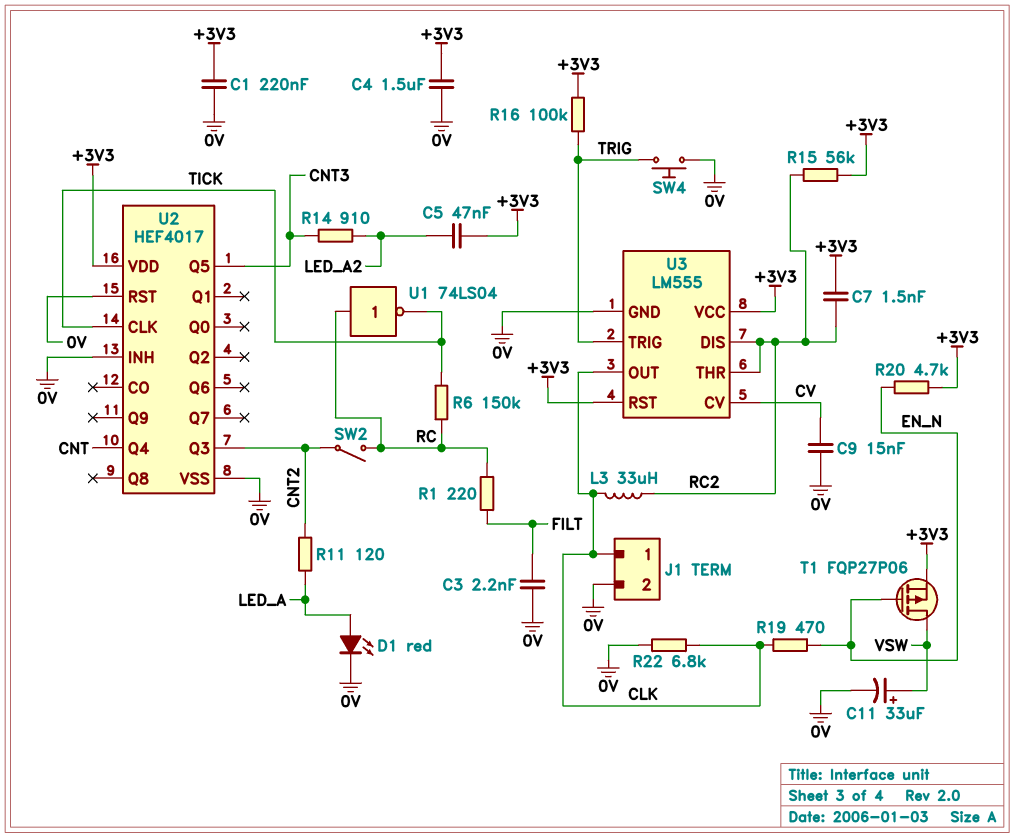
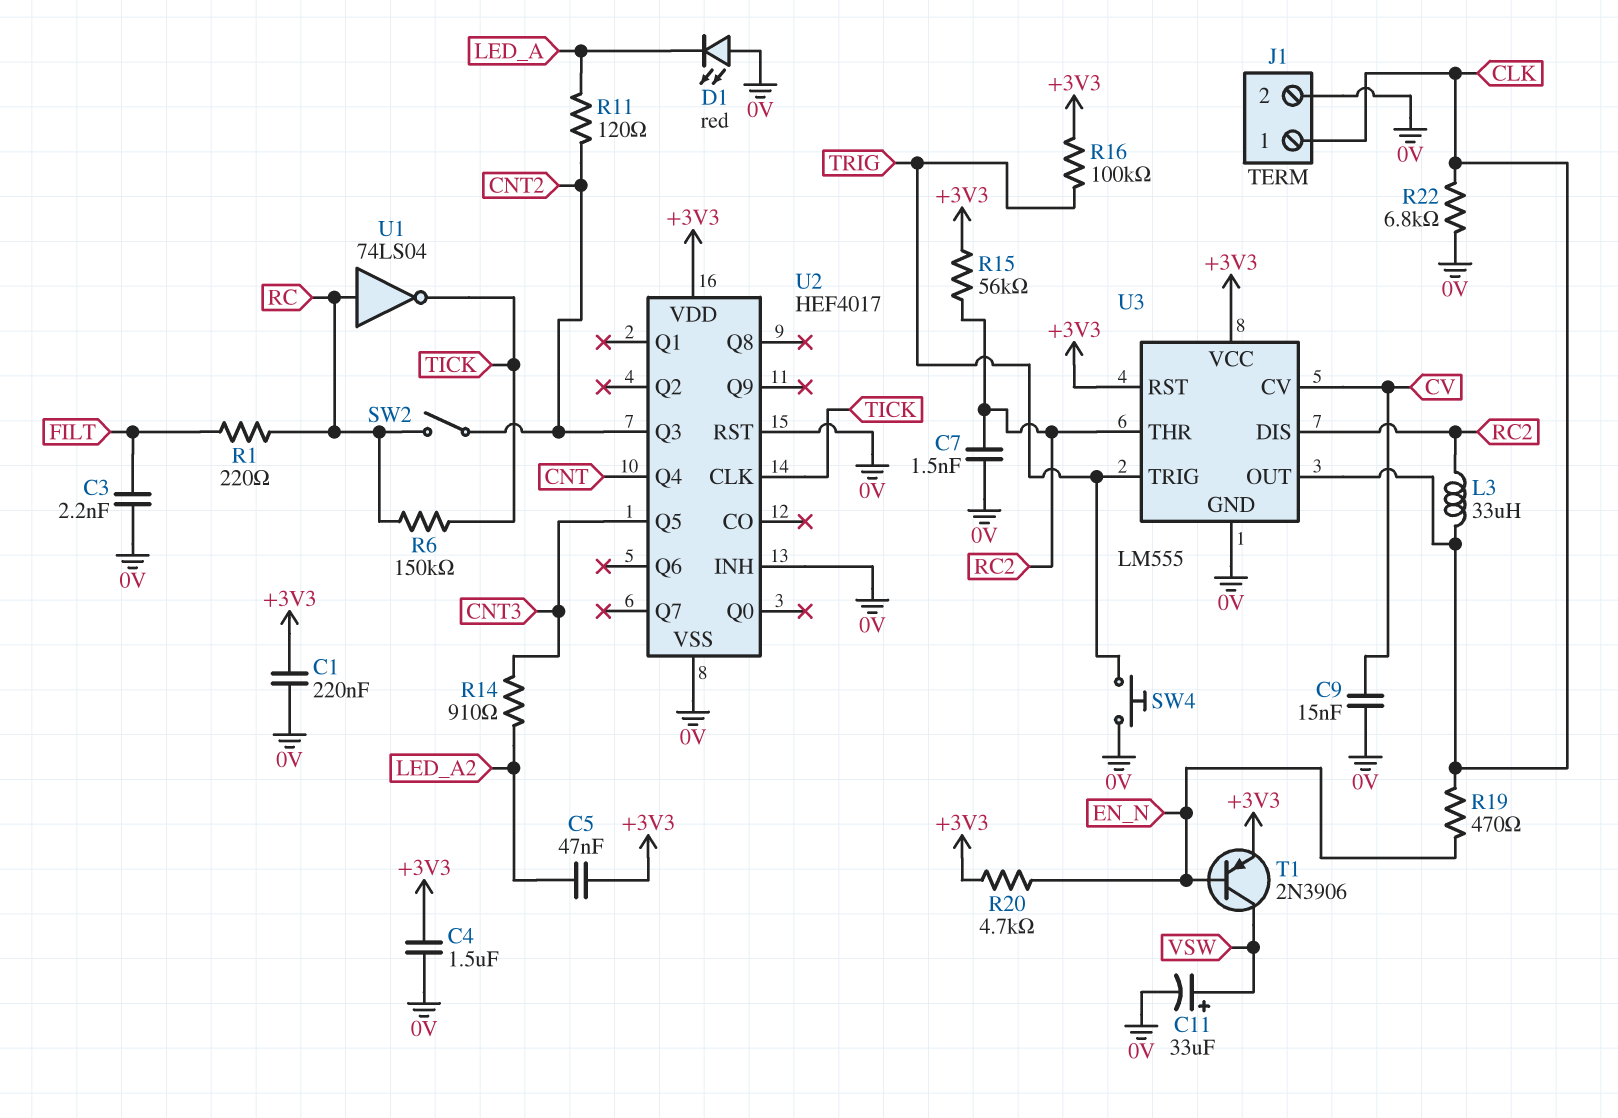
C7: 1.5nF (+3V3, RC2) -> 1.5nF (0V, RC2)
D1: LED red (A LED_A, K 0V) -> LED red (A 0V, K LED_A)
T1: PMOS FQP27P06 (G EN_N, D VSW, S +3V3) -> PNP 2N3906 (B EN_N, C VSW, E +3V3)

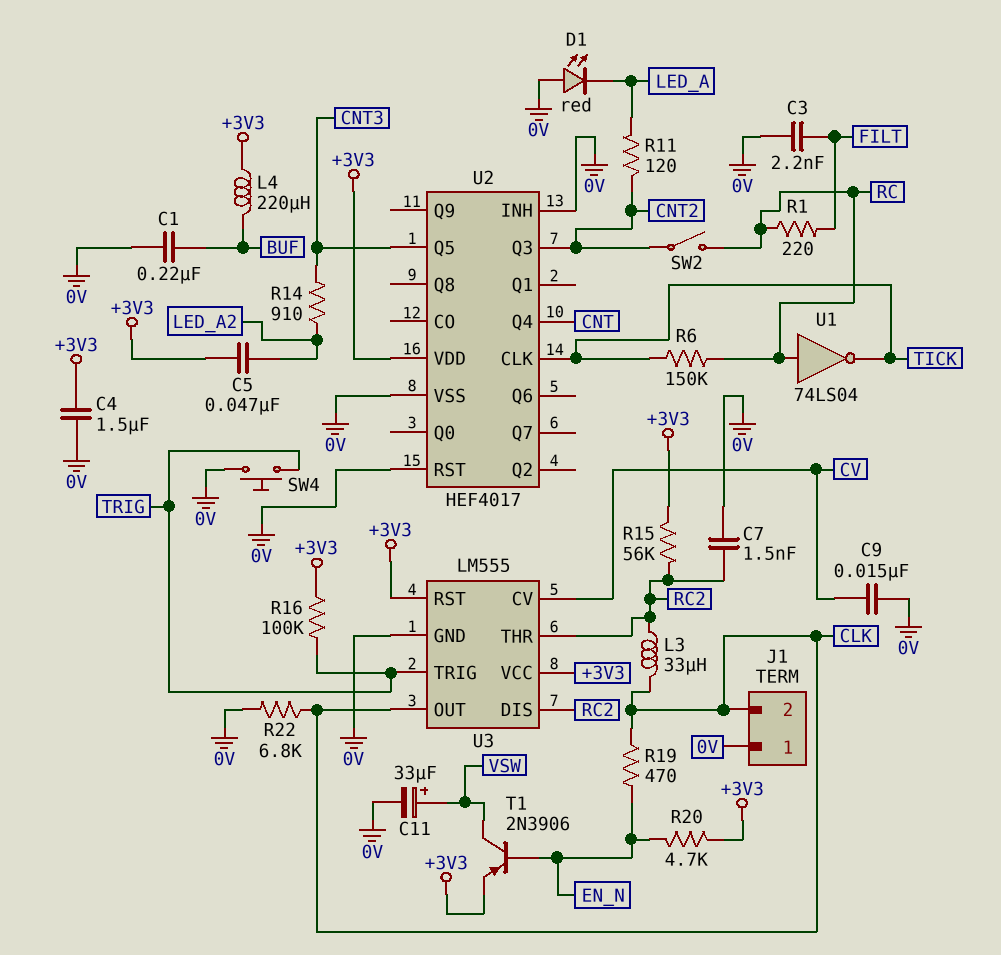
C1: 220nF (+3V3, 0V) -> 220nF (0V, BUF)
J1 pin 1: CLK -> 0V
J1 pin 2: 0V -> CLK
L4: none -> 220uH (+3V3, BUF)

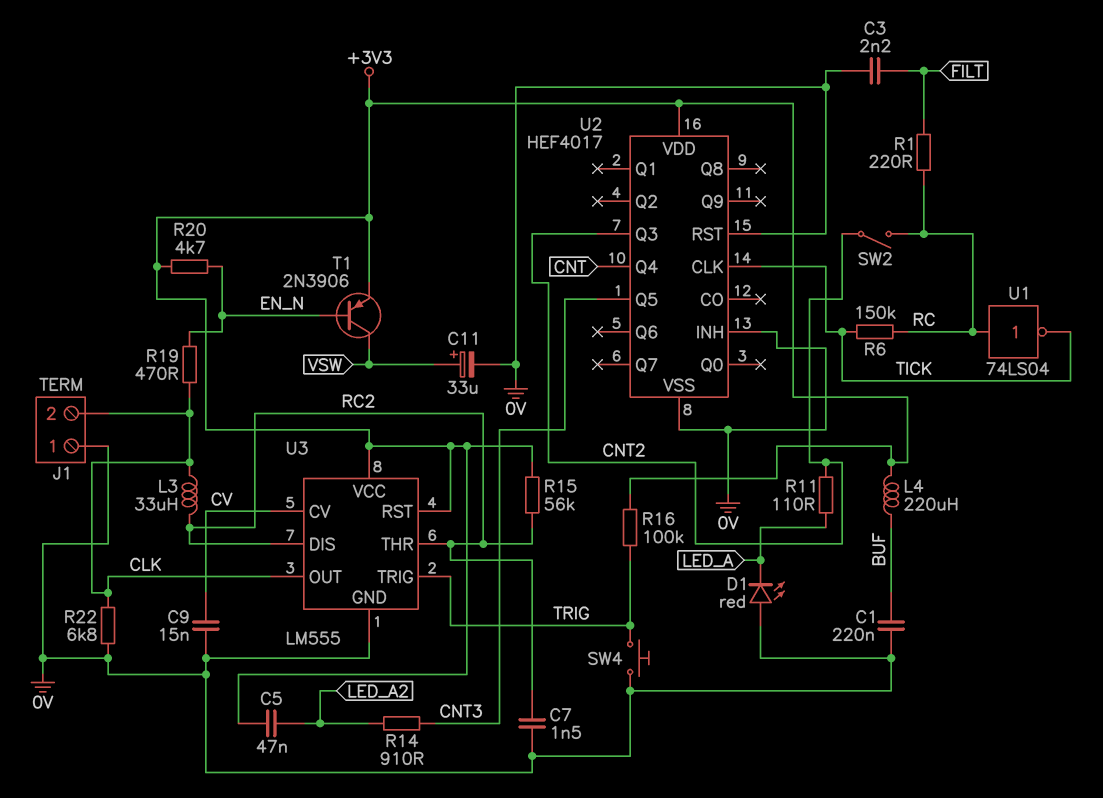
C4: 1.5uF (+3V3, 0V) -> none
R11: 120 (CNT2, LED_A) -> 110 (CNT2, LED_A)

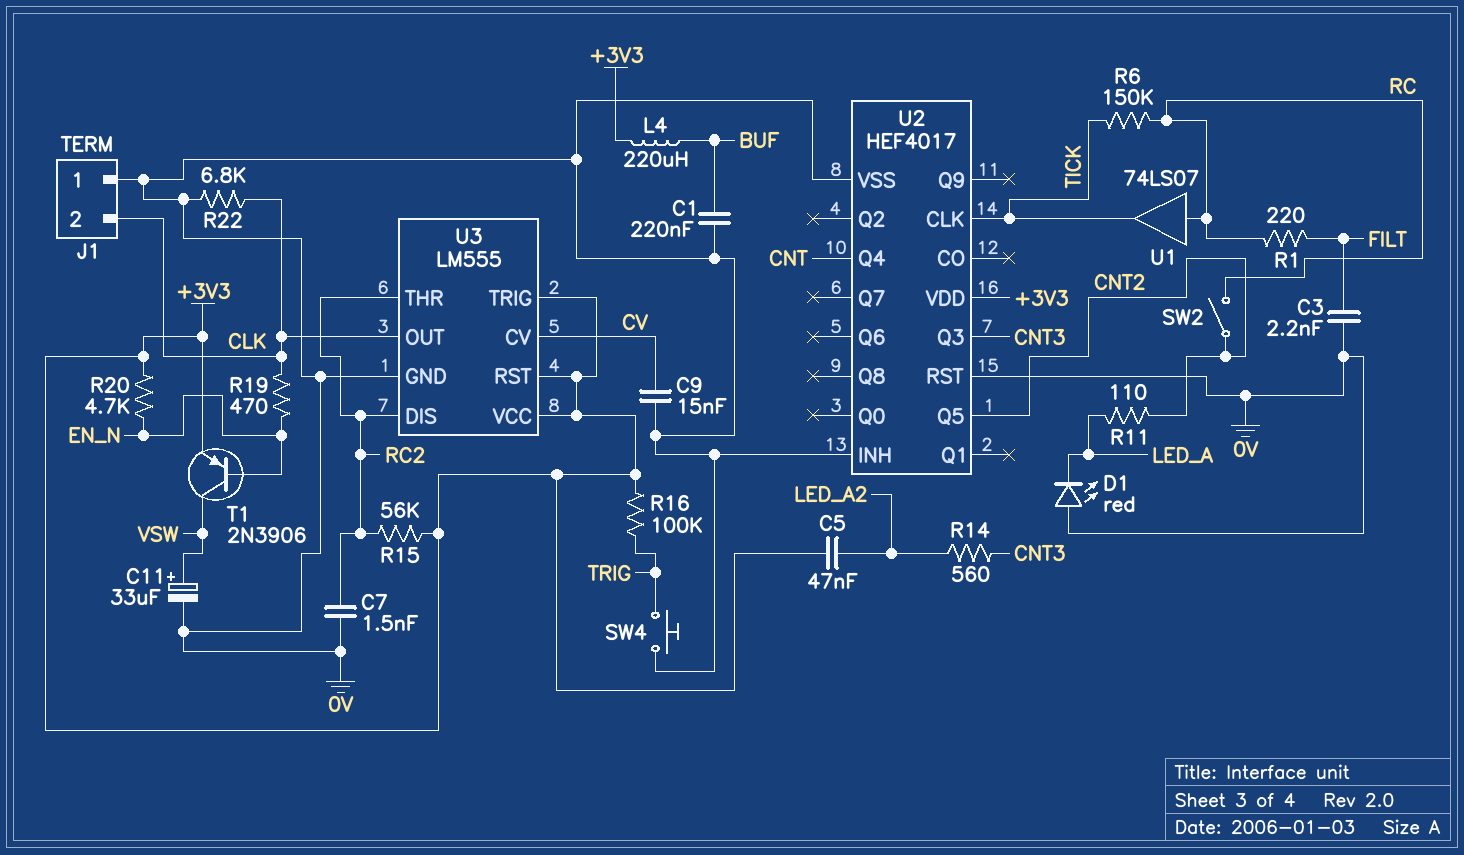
L3: 33uH (CLK, RC2) -> none
R14: 910 (CNT3, LED_A2) -> 560 (CNT3, LED_A2)
U1: NOT 74LS04 (in RC, out TICK) -> buffer 74LS07 (in RC, out TICK)
U2 pin Q3: CNT2 -> CNT3
U2 pin Q5: CNT3 -> CNT2
U3 pin TRIG: TRIG -> +3V3

